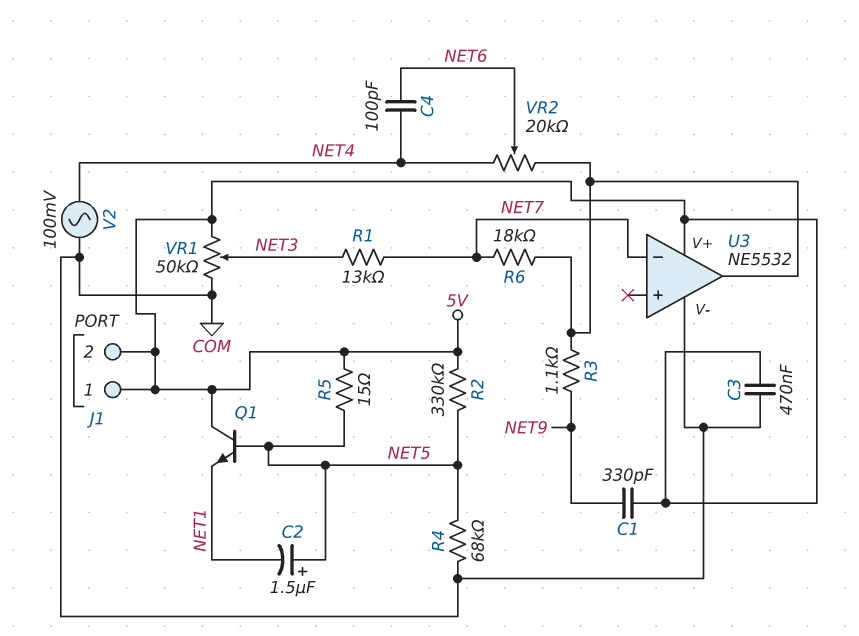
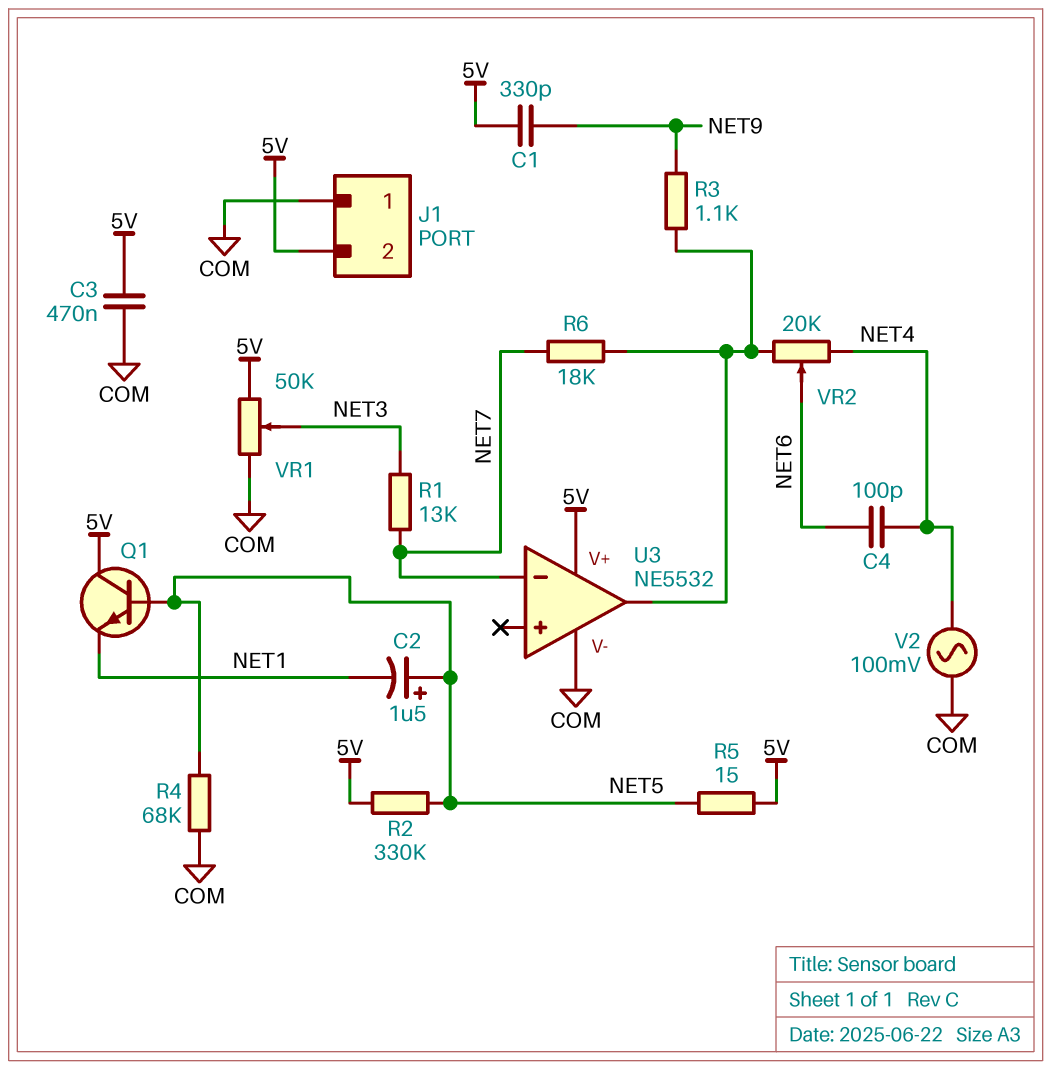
J1 pin 1: 5V -> COM

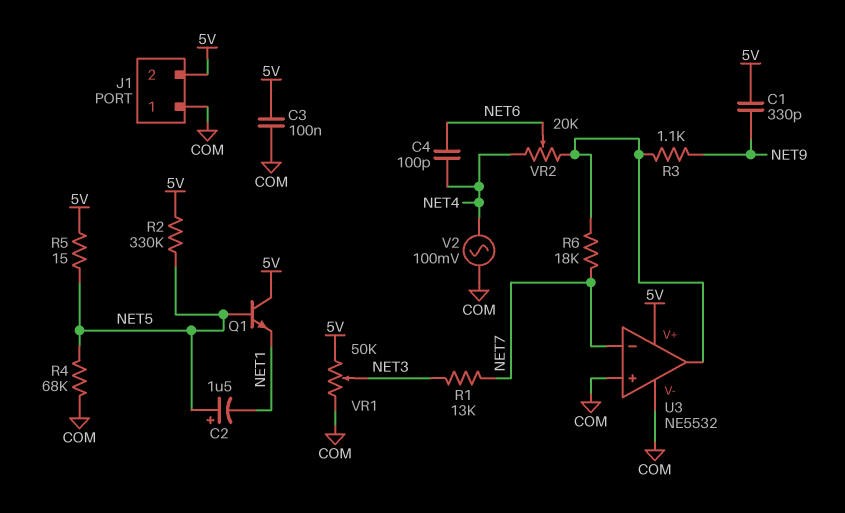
C3: 470nF (5V, COM) -> 100nF (5V, COM)
U3 pin in+: none -> COM

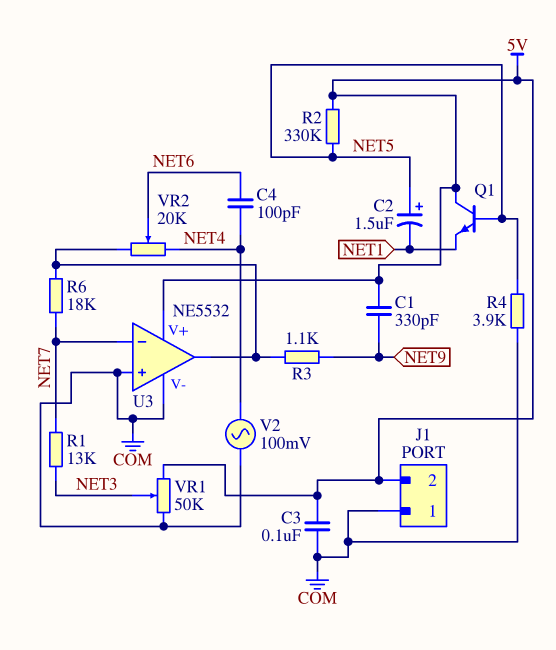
R4: 68k (COM, NET5) -> 3.9k (COM, NET5)
R5: 15 (5V, NET5) -> none

